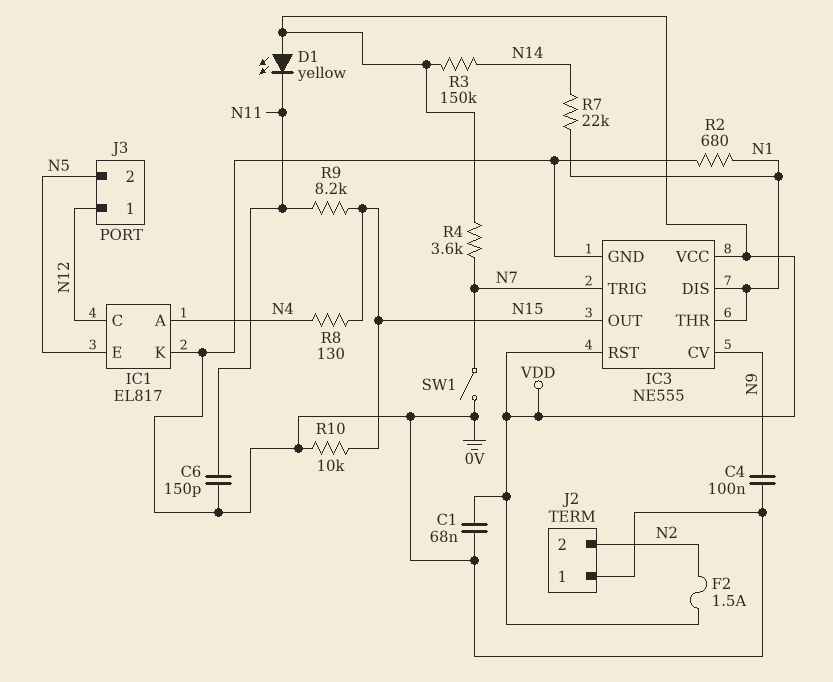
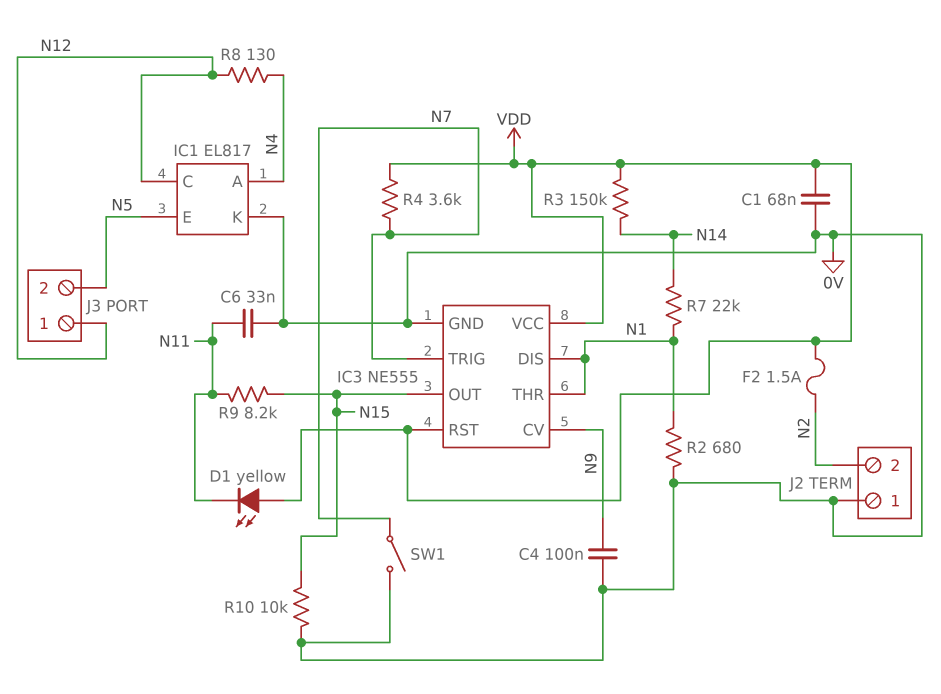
C6: 150pF (0V, N11) -> 33nF (0V, N11)
R8: 130 (N4, N15) -> 130 (N4, N12)

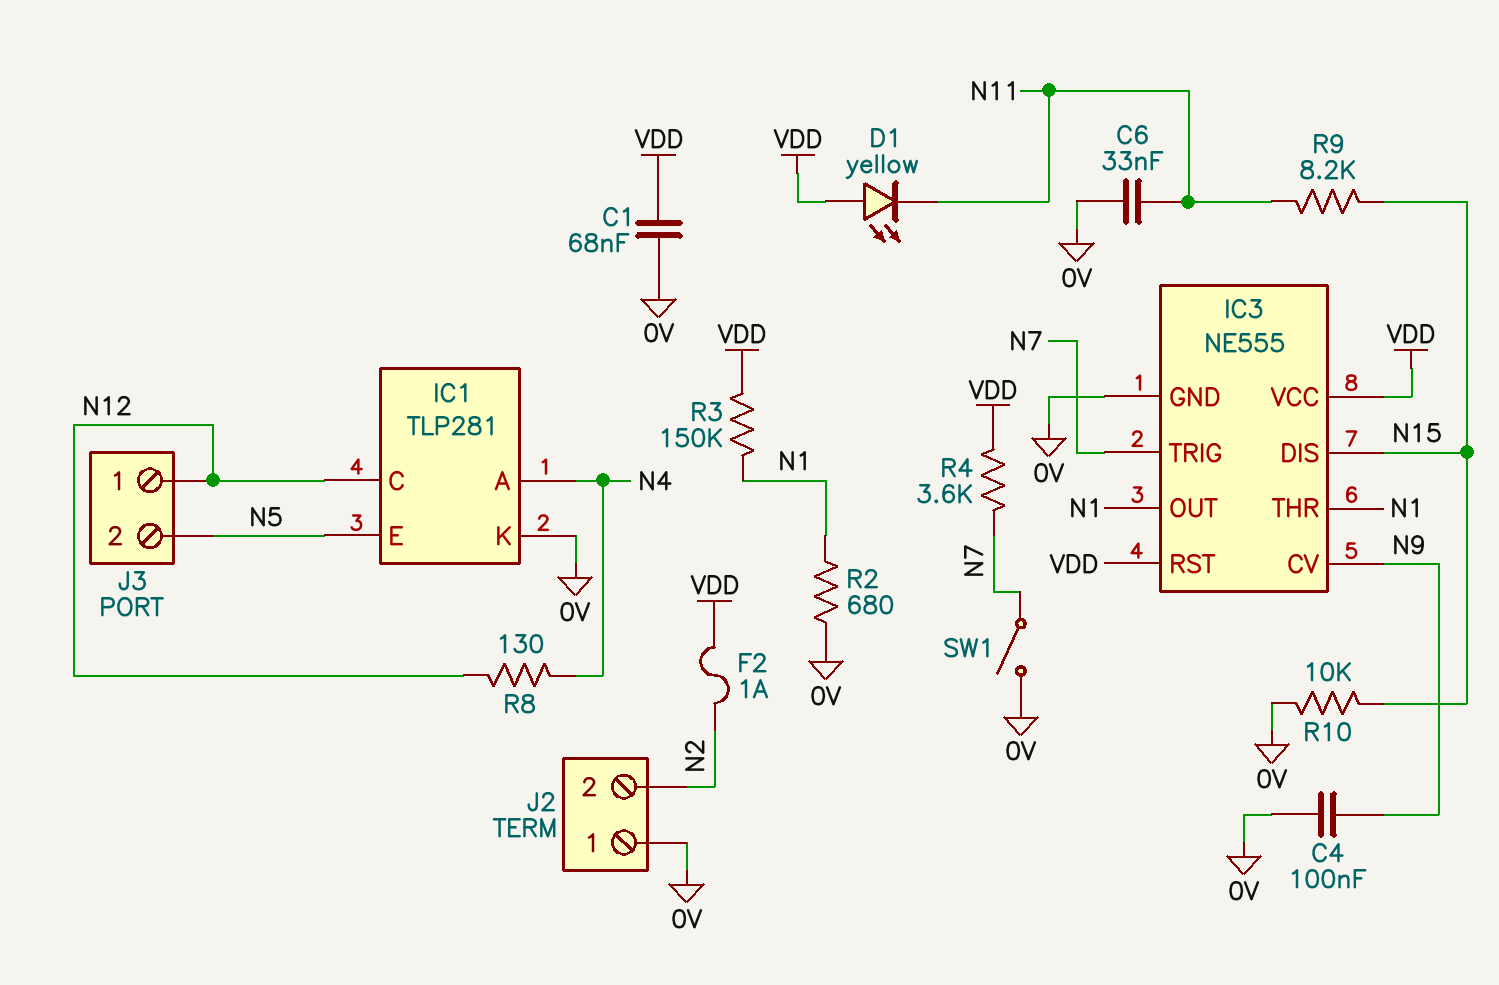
F2: 1.5A (N2, VDD) -> 1A (N2, VDD)
IC1: EL817 -> TLP281
IC3 pin DIS: N1 -> N15
IC3 pin OUT: N15 -> N1
R3: 150k (N14, VDD) -> 150k (N1, VDD)
R7: 22k (N1, N14) -> none

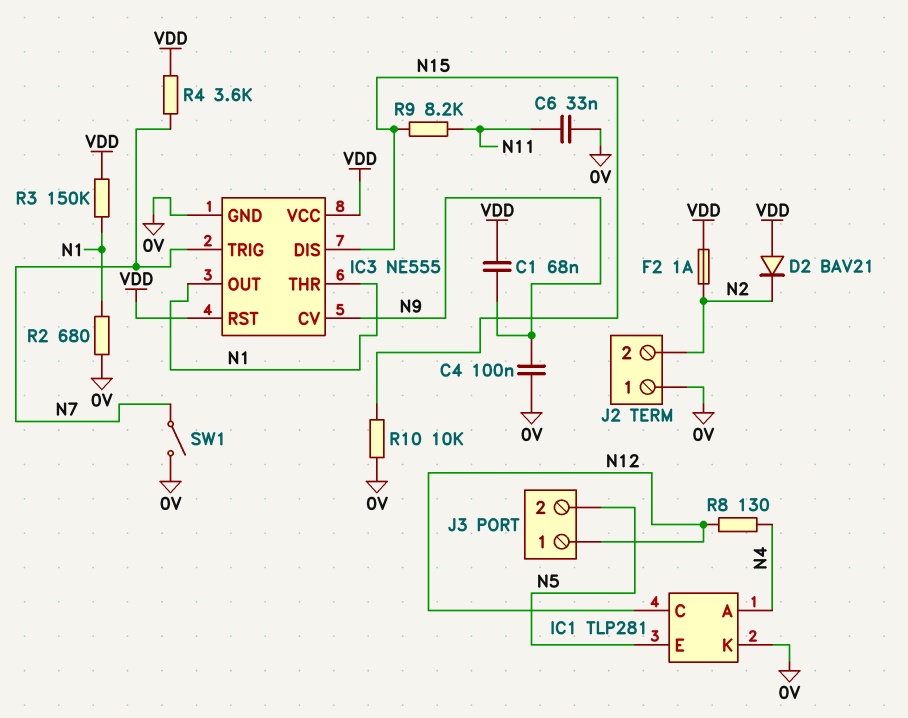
C1: 68nF (0V, VDD) -> 68nF (N9, VDD)
D1: LED yellow (A VDD, K N11) -> none
D2: none -> diode BAV21 (A VDD, K N2)

